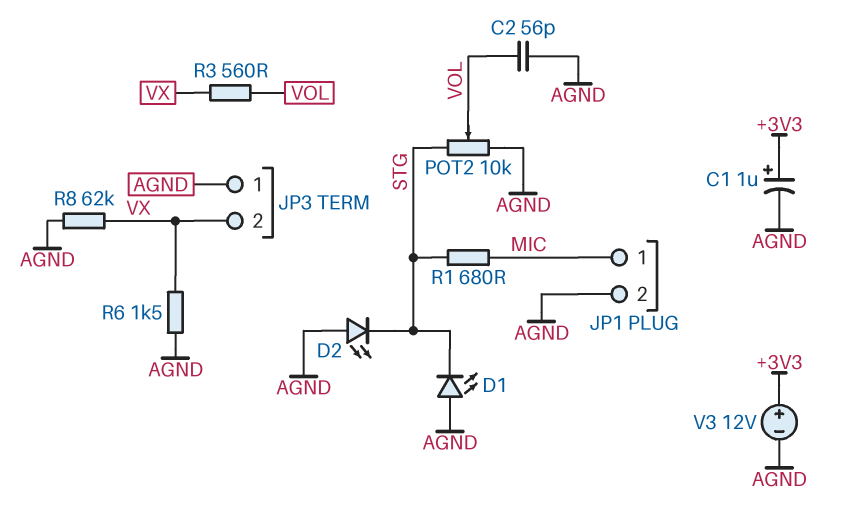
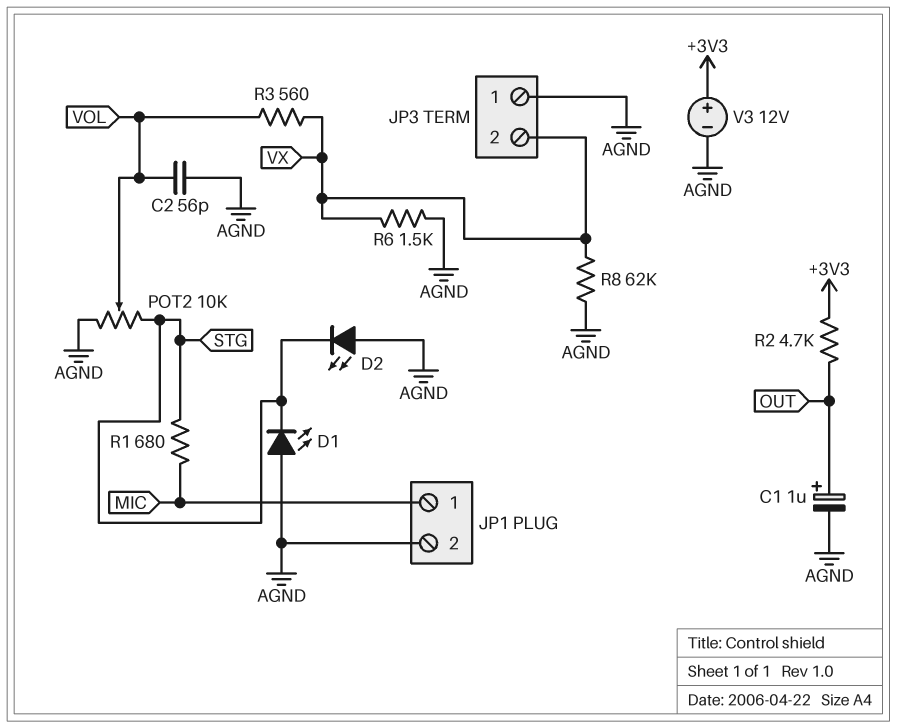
C1: 1uF (plus +3V3, minus AGND) -> 1uF (plus OUT, minus AGND)
R2: none -> 4.7k (+3V3, OUT)

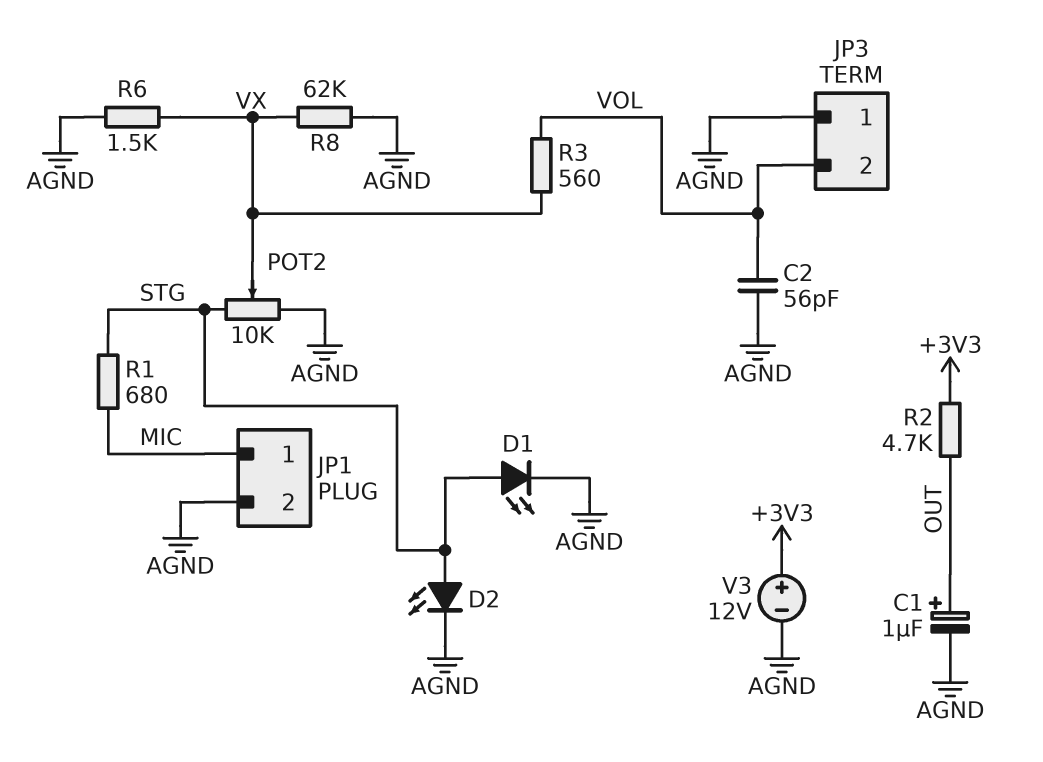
D1: LED (A AGND, K STG) -> LED (A STG, K AGND)
D2: LED (A AGND, K STG) -> LED (A STG, K AGND)
JP3 pin 2: VX -> VOL
POT2: 10k (AGND, STG, wiper VOL) -> 10k (AGND, STG, wiper VX)

